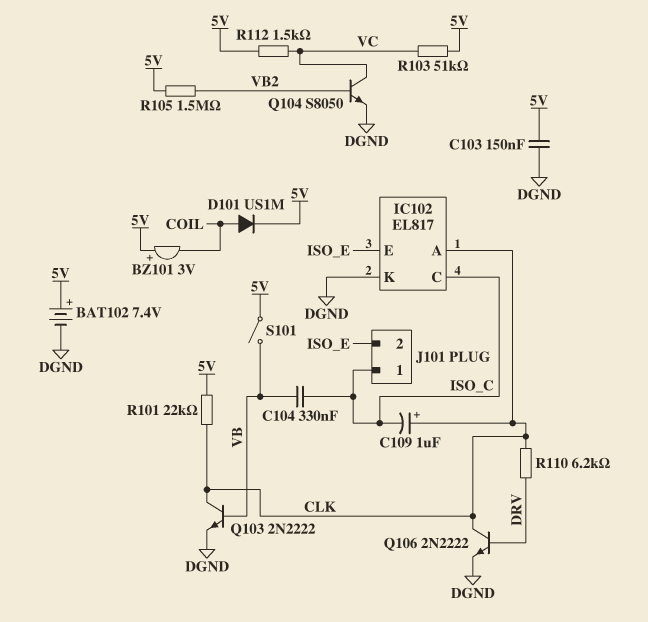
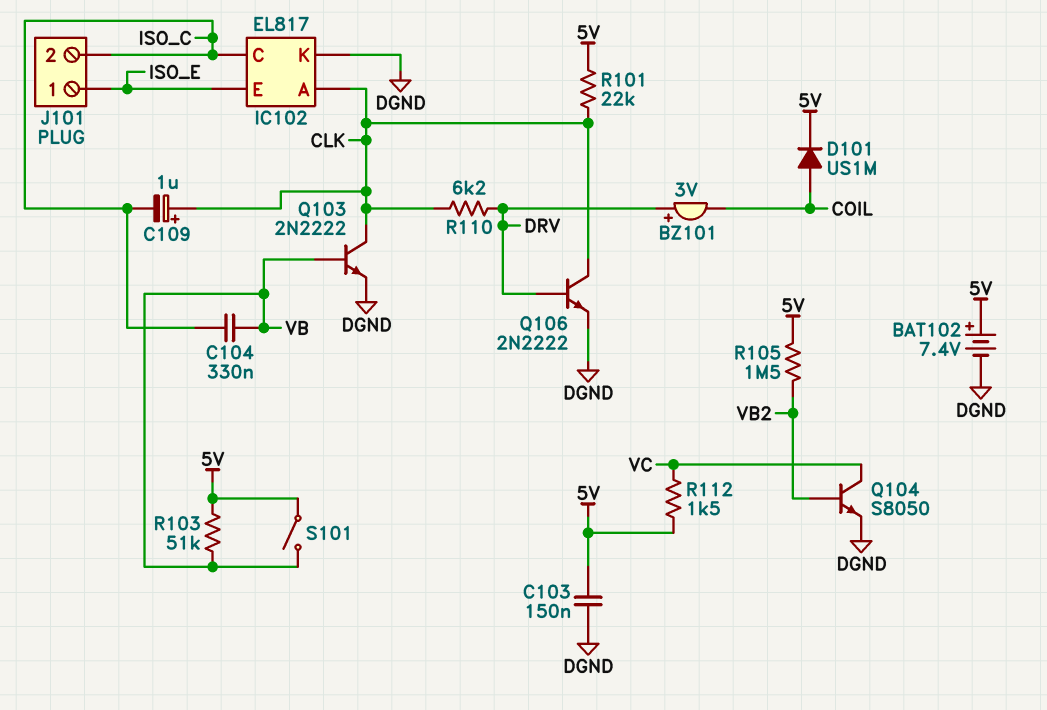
BZ101: buzzer 3V (plus 5V, minus COIL) -> buzzer 3V (plus DRV, minus COIL)
J101 pin 1: ISO_C -> ISO_E
J101 pin 2: ISO_E -> ISO_C
R103: 51k (5V, VC) -> 51k (5V, VB)

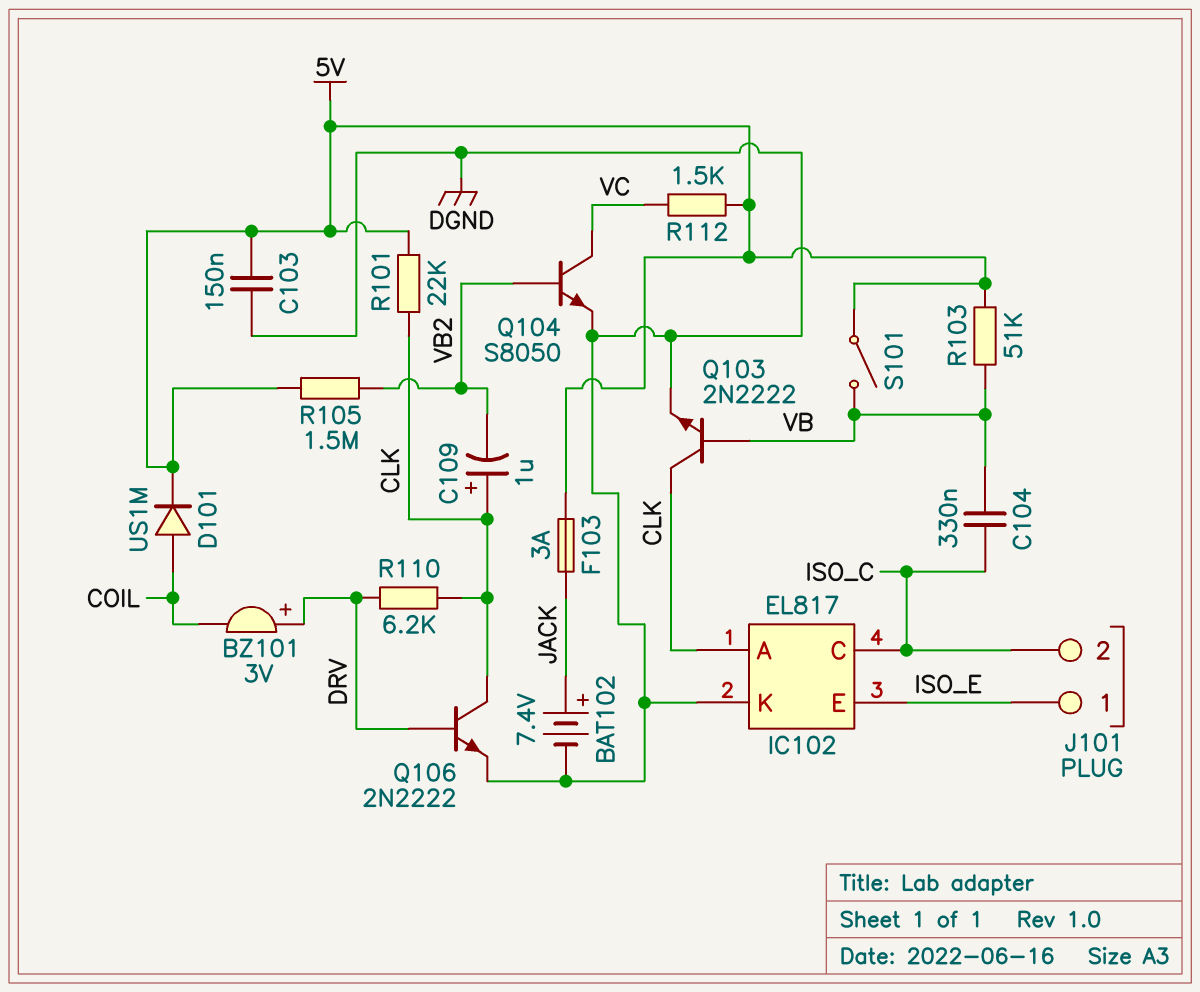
BAT102: 7.4V (plus 5V, minus DGND) -> 7.4V (plus JACK, minus DGND)
C109: 1uF (plus CLK, minus ISO_C) -> 1uF (plus CLK, minus VB2)
F103: none -> 3A (5V, JACK)

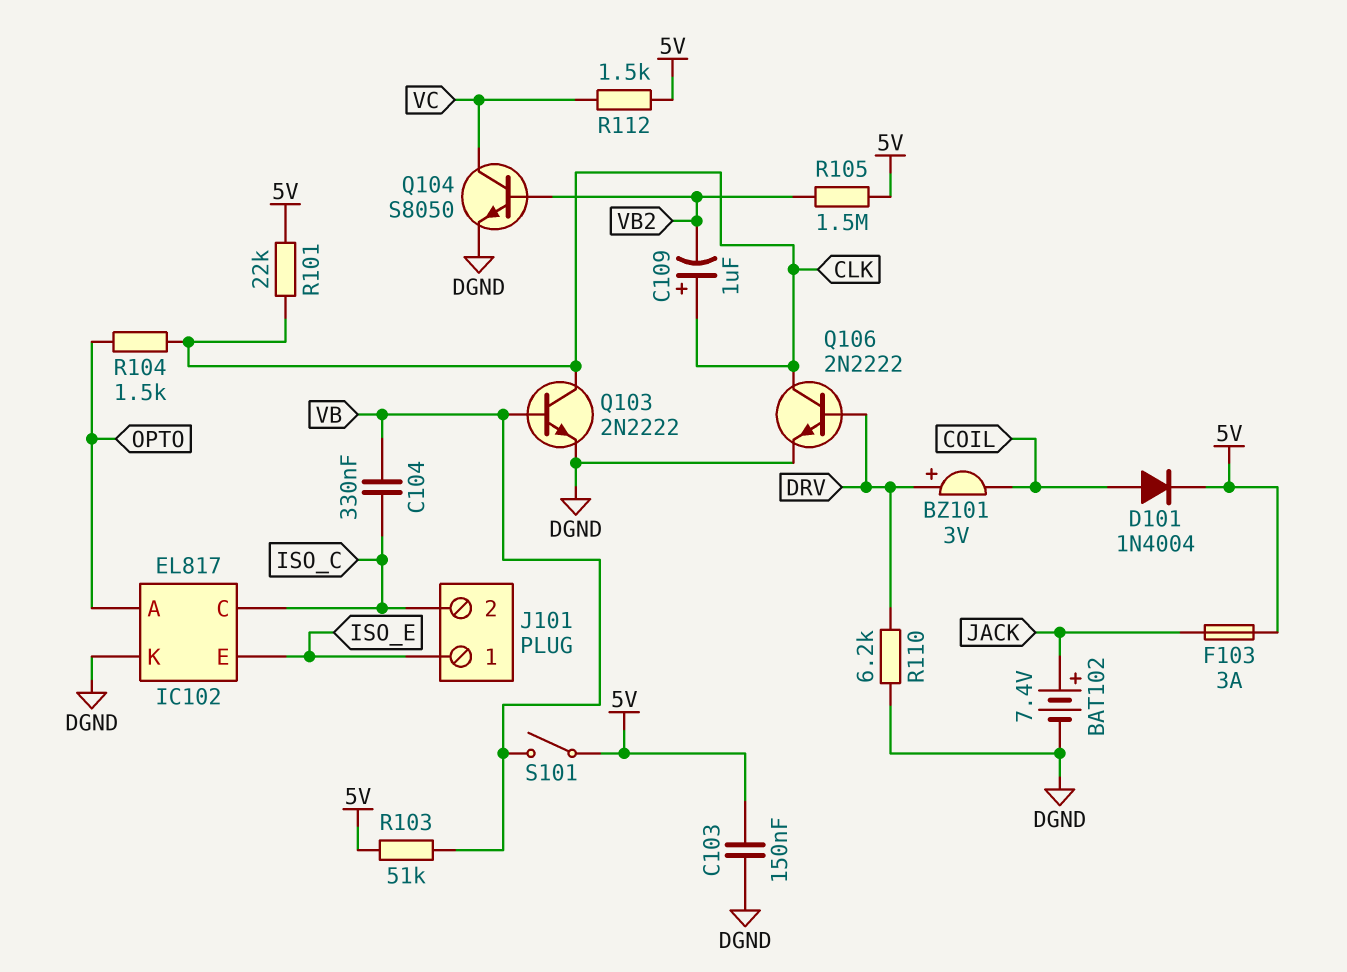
D101: diode US1M (A COIL, K 5V) -> diode 1N4004 (A COIL, K 5V)
IC102 pin A: CLK -> OPTO
R104: none -> 1.5k (CLK, OPTO)
R110: 6.2k (CLK, DRV) -> 6.2k (DGND, DRV)

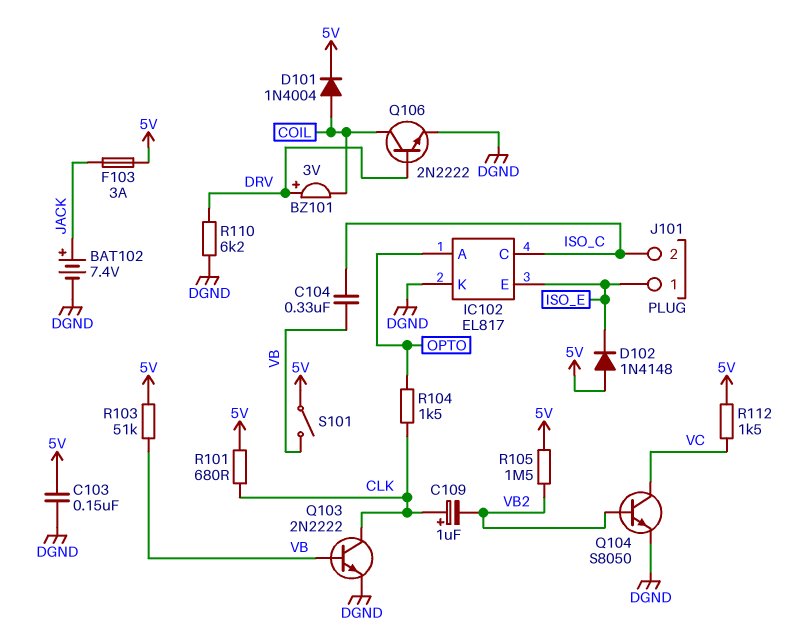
D102: none -> diode 1N4148 (A 5V, K ISO_E)
Q106: NPN 2N2222 (B DRV, C CLK, E DGND) -> NPN 2N2222 (B DRV, C COIL, E DGND)
R101: 22k (5V, CLK) -> 680 (5V, CLK)

